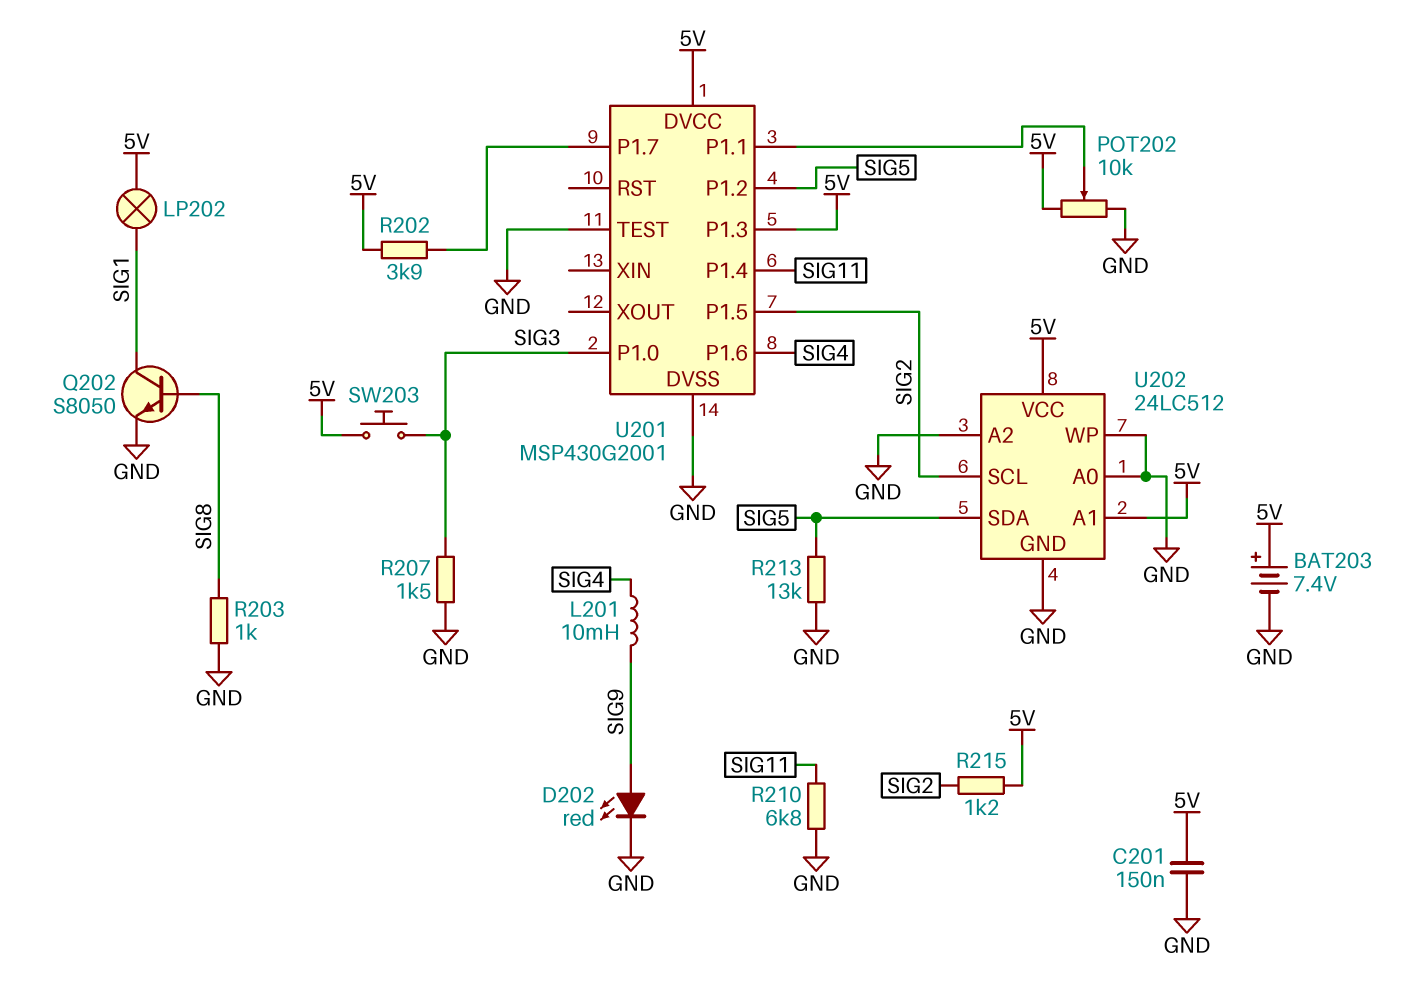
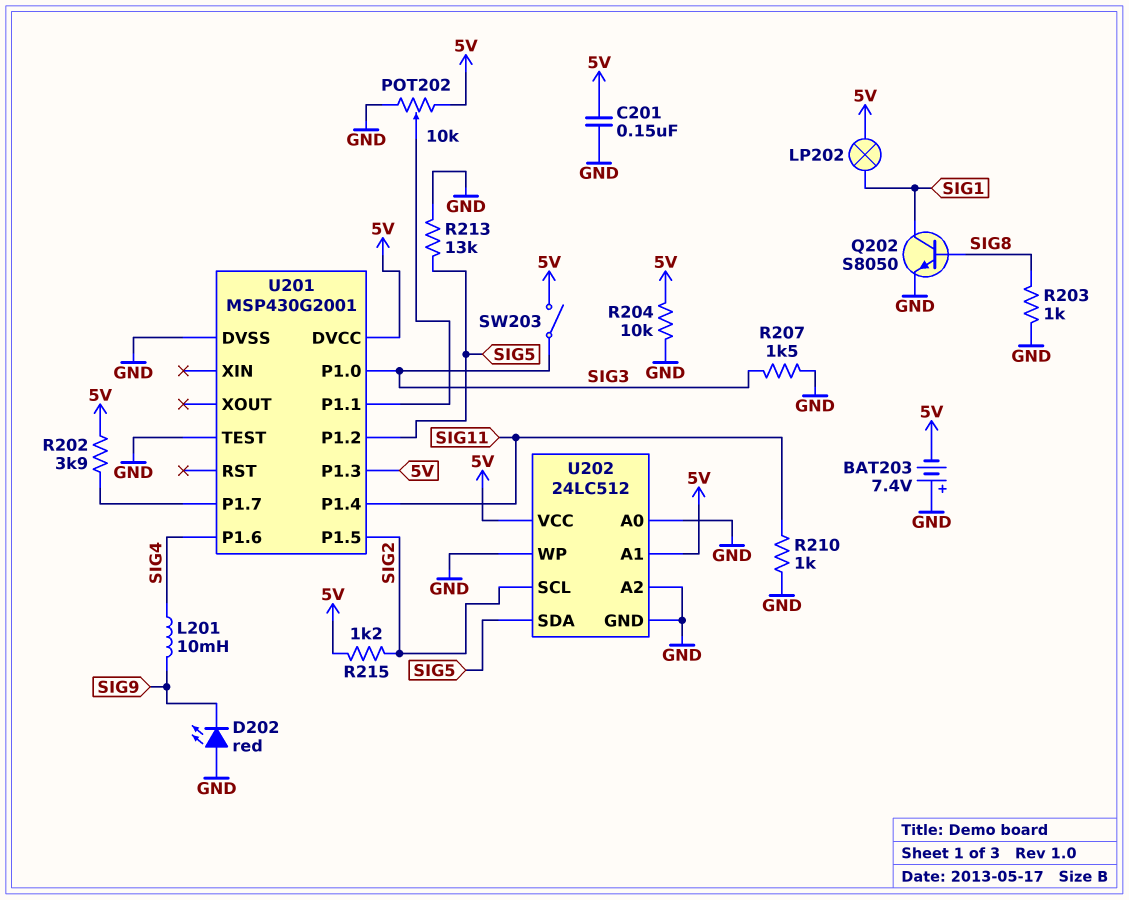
BAT203: 7.4V (plus 5V, minus GND) -> 7.4V (plus GND, minus 5V)
D202: LED red (A SIG9, K GND) -> LED red (A GND, K SIG9)
R204: none -> 10k (5V, GND)
R210: 6.8k (GND, SIG11) -> 1k (GND, SIG11)
SW203: button (5V, SIG3) -> switch (5V, SIG3)

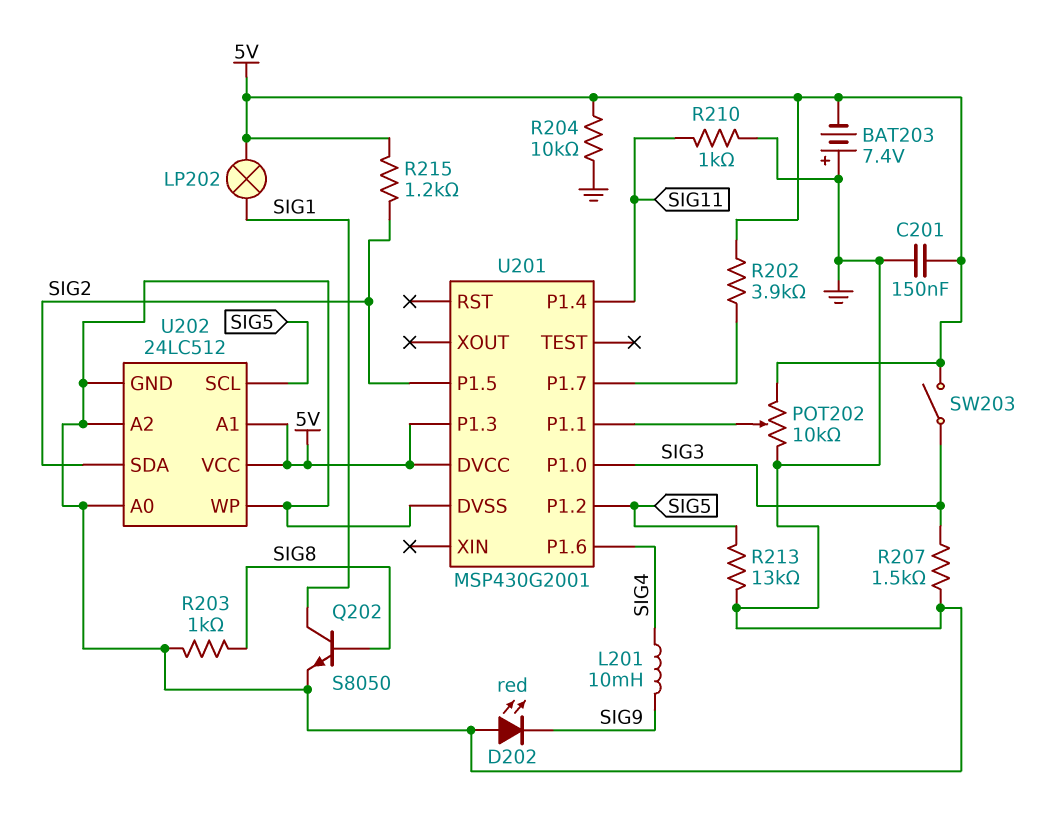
U201 pin TEST: GND -> none
U202 pin SCL: SIG2 -> SIG5
U202 pin SDA: SIG5 -> SIG2

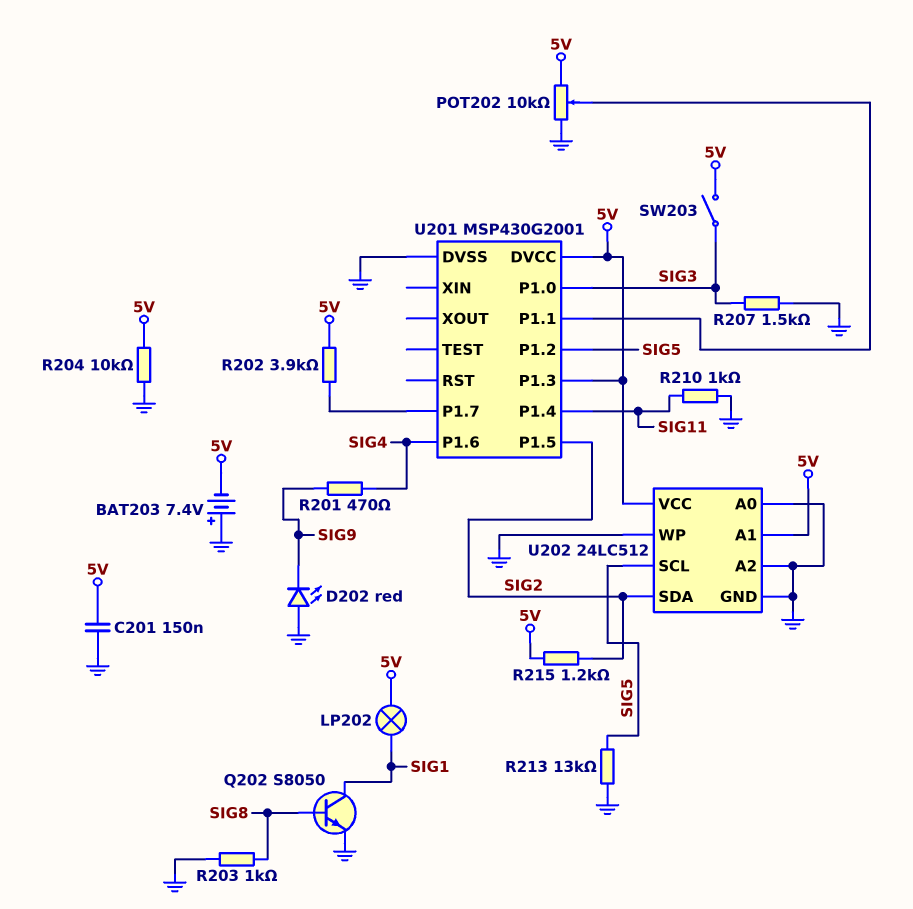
L201: 10mH (SIG4, SIG9) -> none
R201: none -> 470 (SIG4, SIG9)

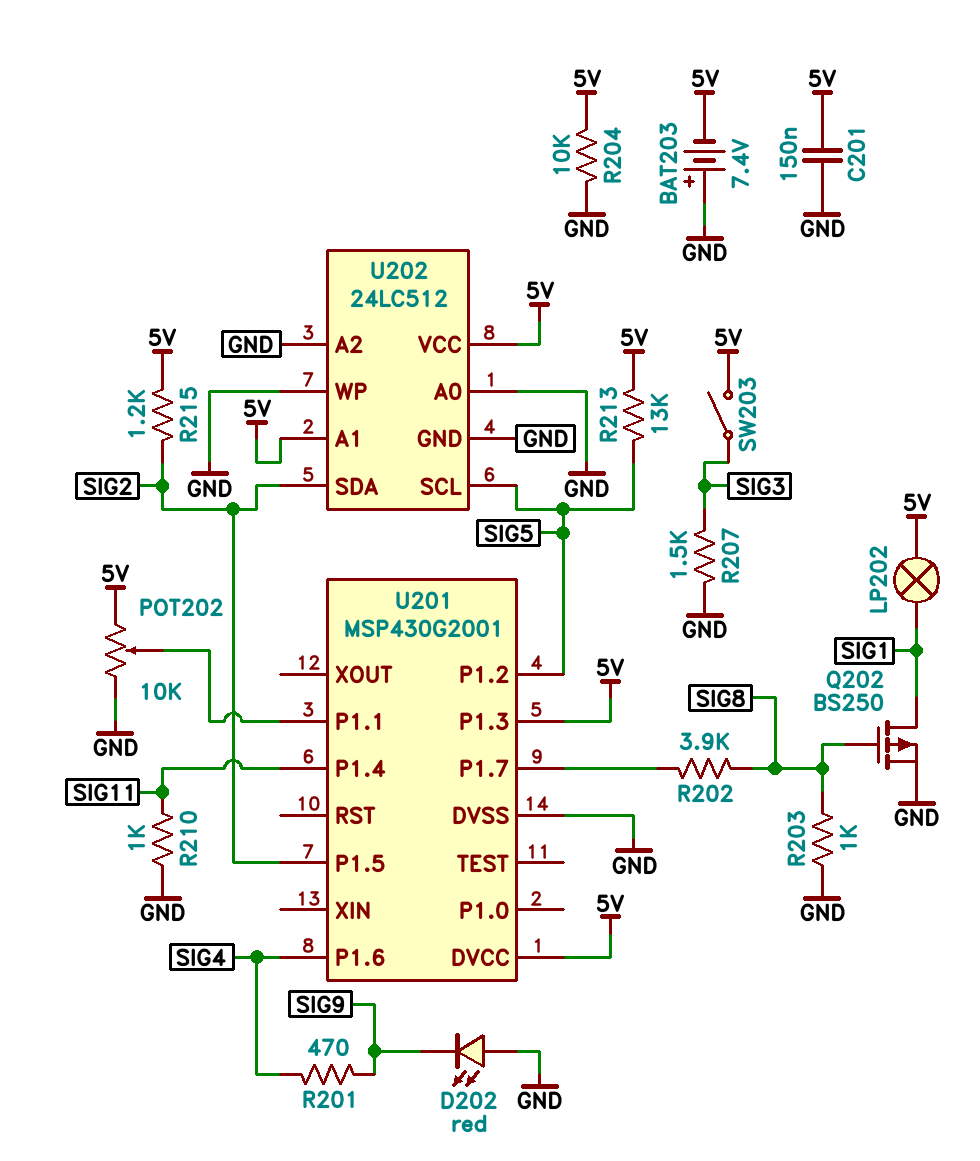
Q202: NPN S8050 (B SIG8, C SIG1, E GND) -> PMOS BS250 (G SIG8, D SIG1, S GND)
R202: 3.9k (5V, U201/P1.7) -> 3.9k (SIG8, U201/P1.7)
R213: 13k (GND, SIG5) -> 13k (5V, SIG5)
U201 pin P1.0: SIG3 -> none

